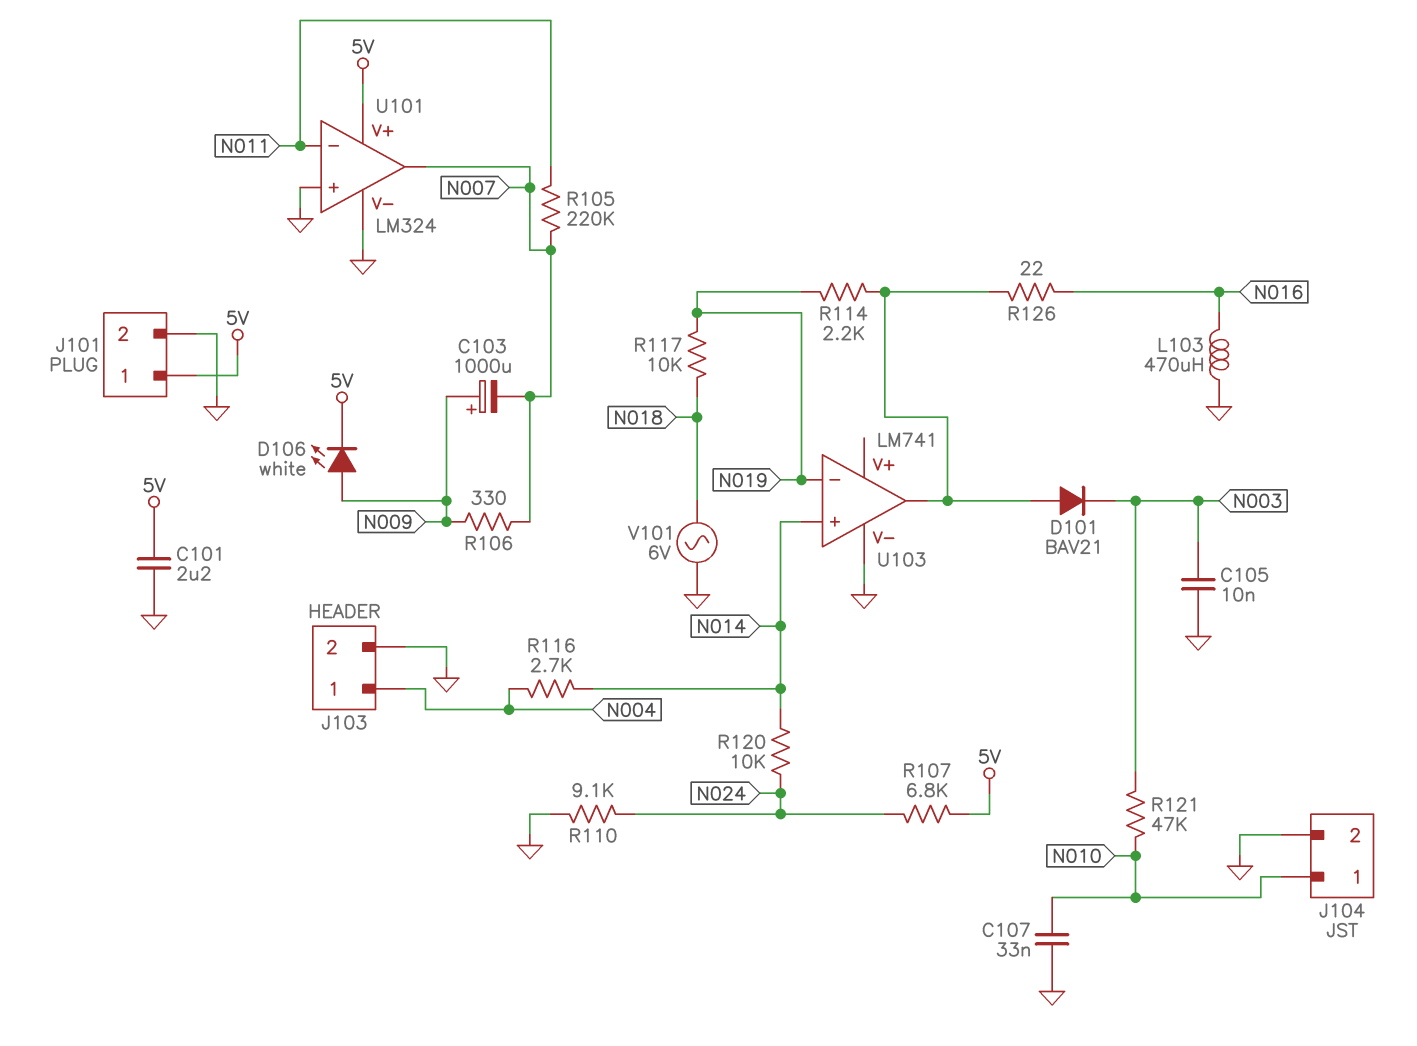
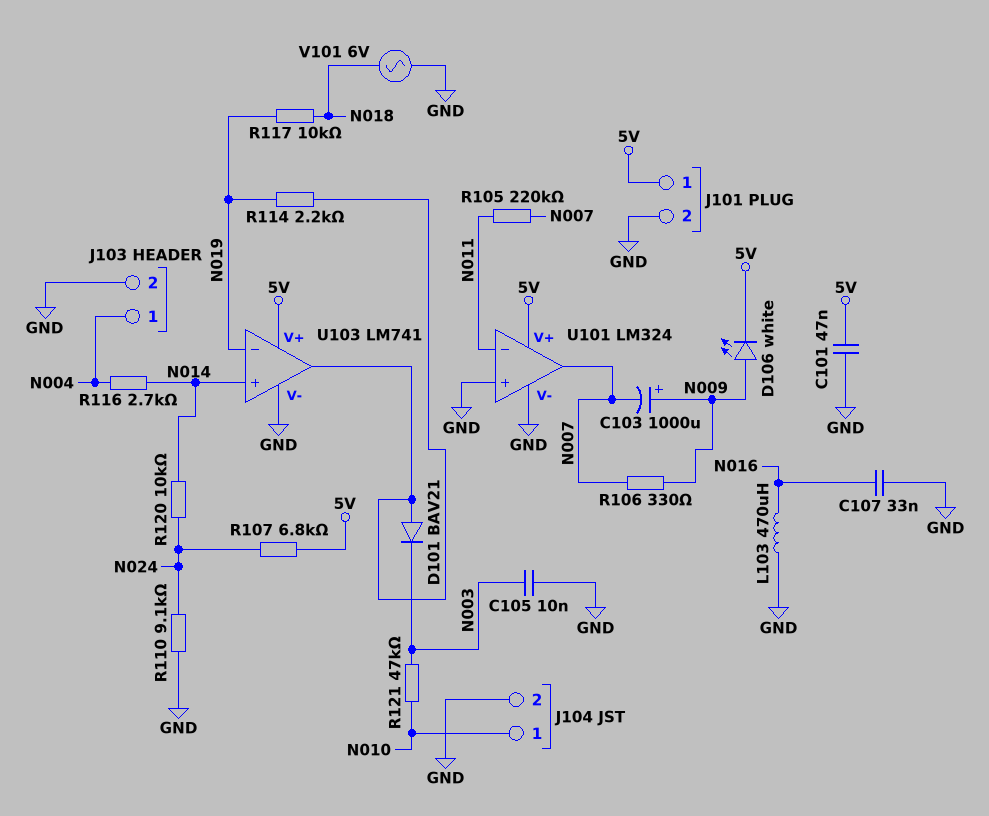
C101: 2.2uF (5V, GND) -> 47nF (5V, GND)
C107: 33nF (GND, N010) -> 33nF (GND, N016)
R126: 22 (N016, U103/out) -> none
U103 pin V+: none -> 5V

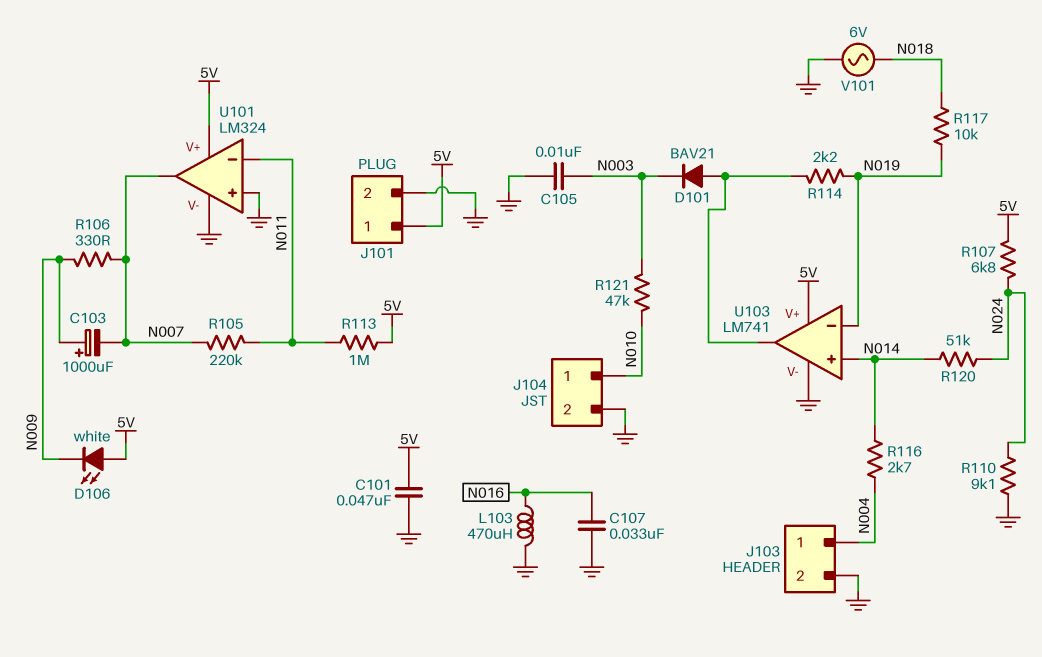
D106: LED white (A N009, K 5V) -> LED white (A 5V, K N009)
R113: none -> 1M (5V, N011)
R120: 10k (N014, N024) -> 51k (N014, N024)

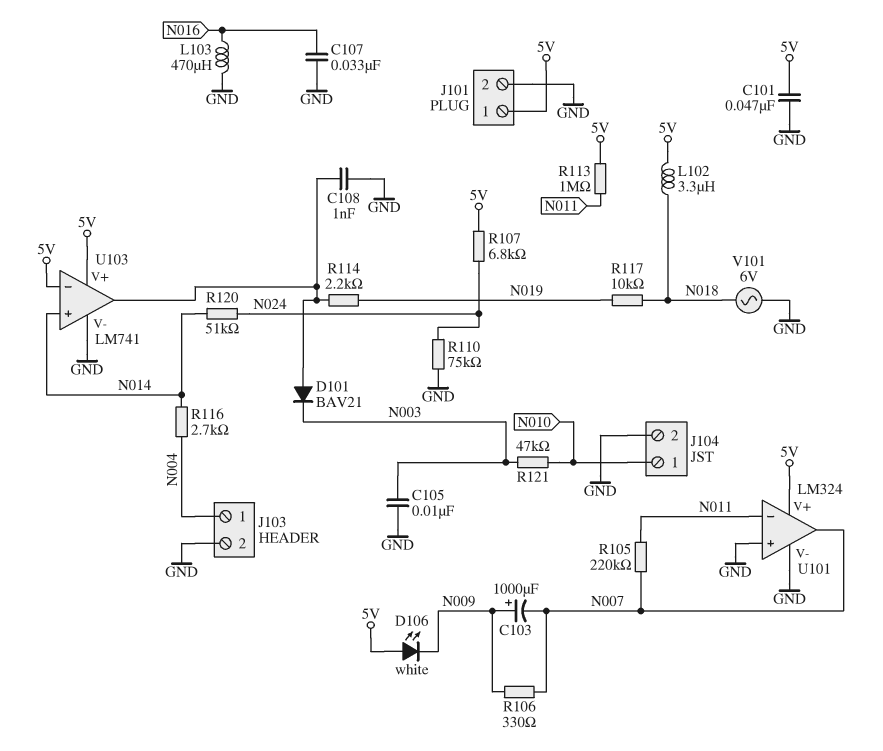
C108: none -> 1nF (GND, U103/out)
L102: none -> 3.3uH (5V, N018)
R110: 9.1k (GND, N024) -> 75k (GND, N024)
U103 pin in-: N019 -> 5V

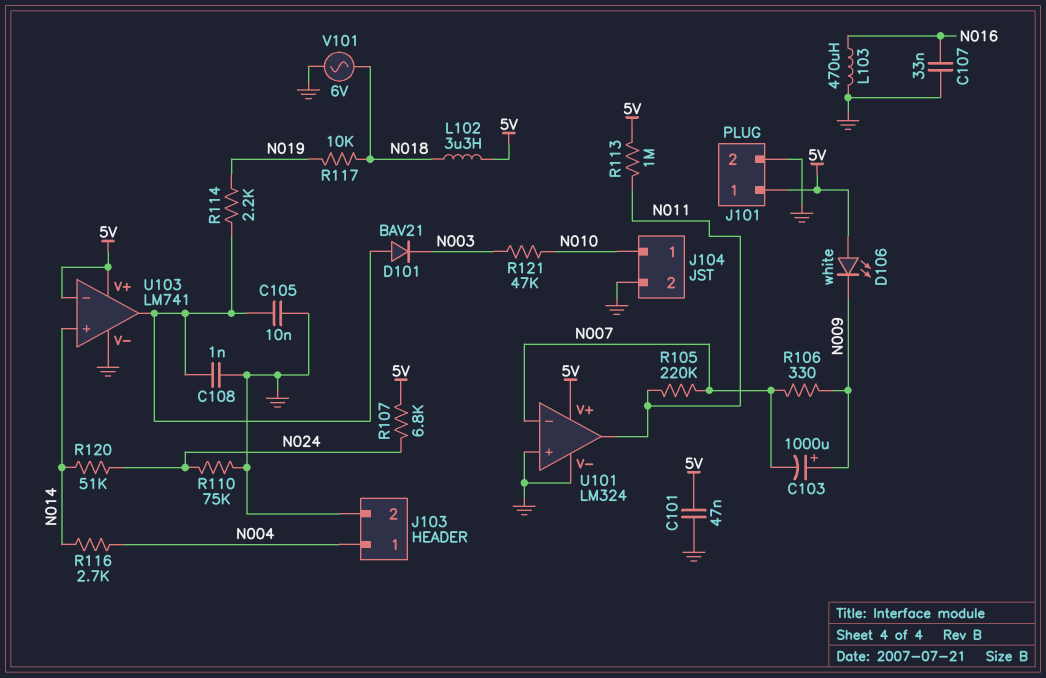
C105: 10nF (GND, N003) -> 10nF (GND, U103/out)
U101 pin in-: N011 -> N007
U101 pin out: N007 -> N011

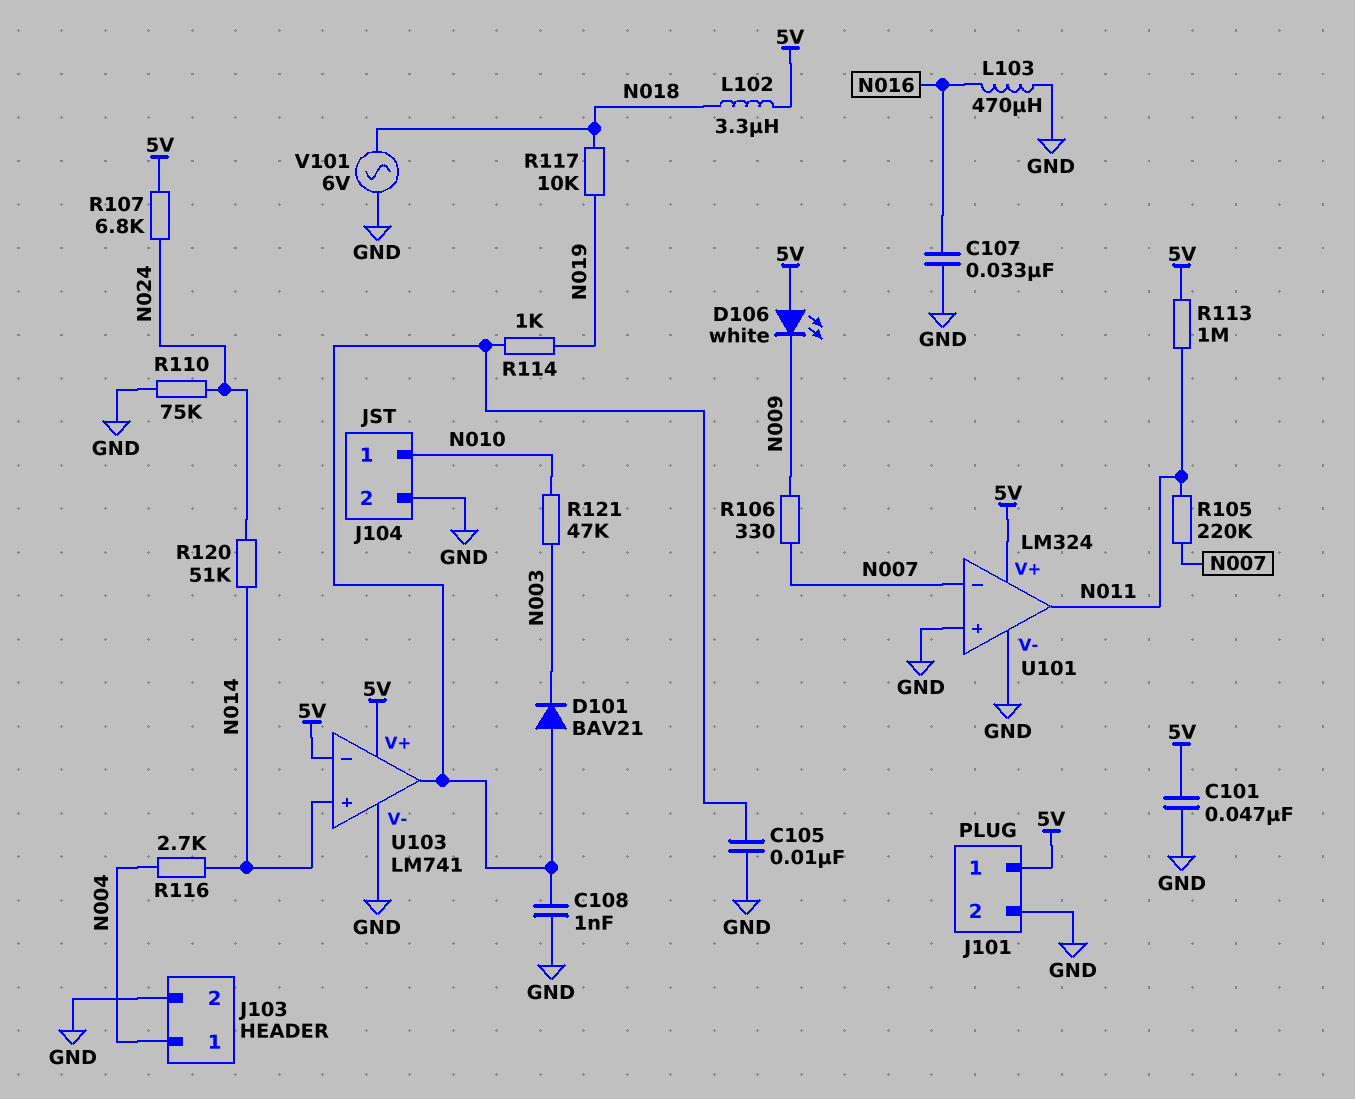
C103: 1000uF (plus N009, minus N007) -> none
R114: 2.2k (N019, U103/out) -> 1k (N019, U103/out)

